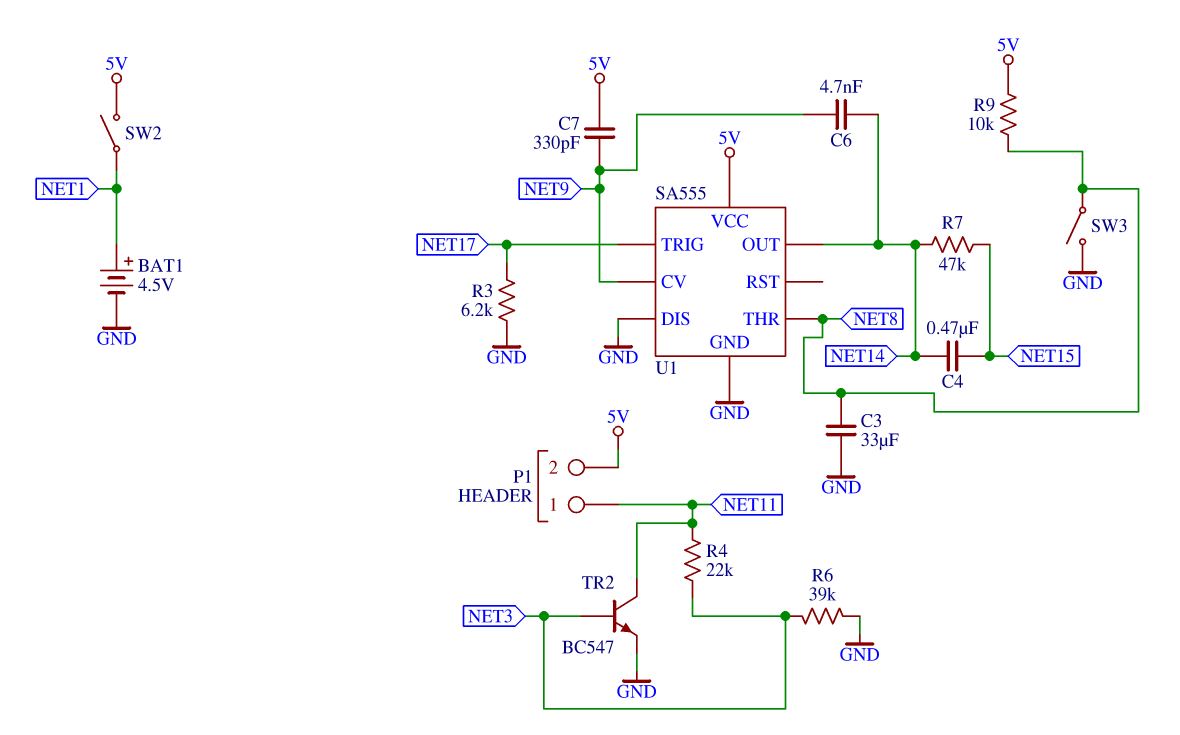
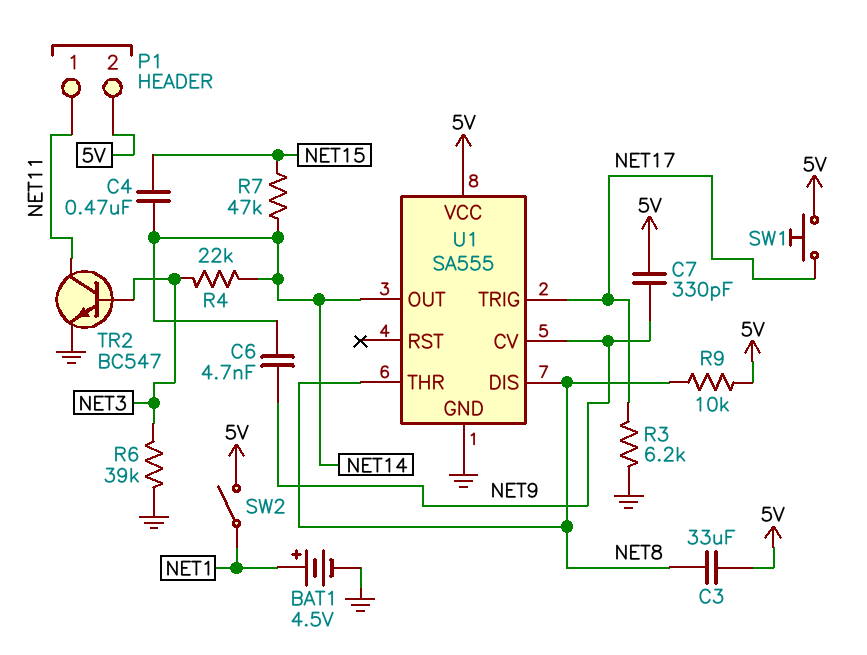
C3: 33uF (GND, NET8) -> 33uF (5V, NET8)
R4: 22k (NET3, NET11) -> 22k (NET3, NET14)
SW1: none -> button (5V, NET17)
SW3: switch (GND, NET8) -> none
U1 pin DIS: GND -> NET8

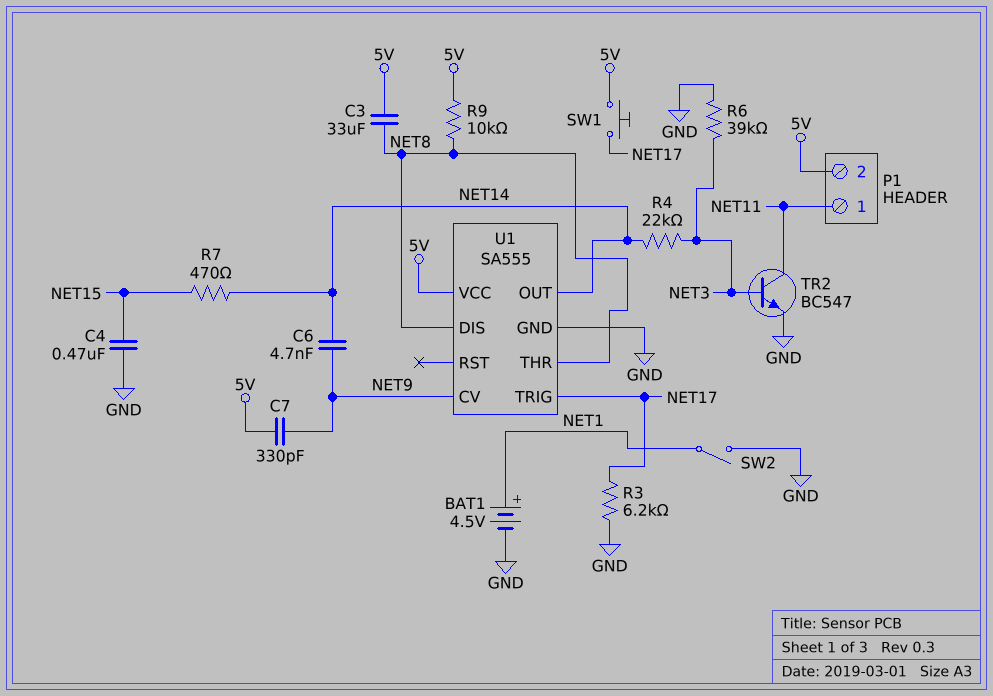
C4: 470nF (NET14, NET15) -> 470nF (GND, NET15)
R7: 47k (NET14, NET15) -> 470 (NET14, NET15)
SW2: switch (5V, NET1) -> switch (GND, NET1)

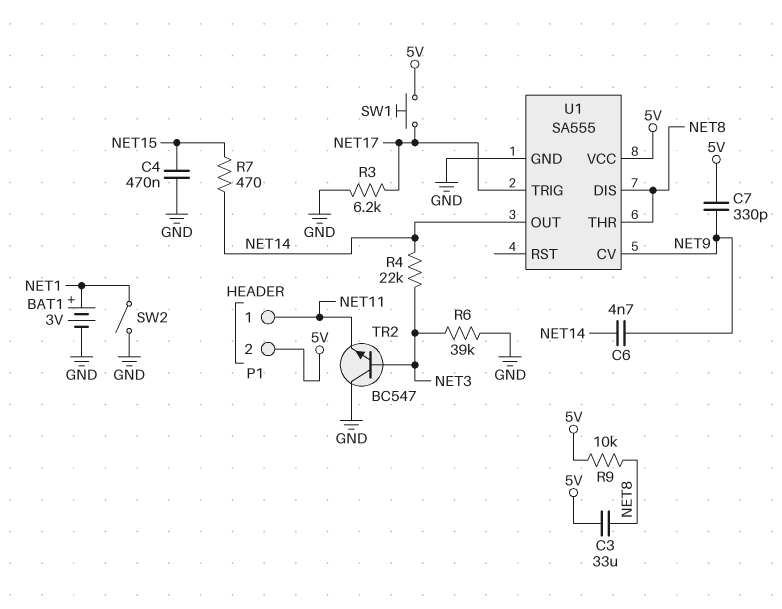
BAT1: 4.5V (plus NET1, minus GND) -> 3V (plus NET1, minus GND)
TR2: NPN BC547 (B NET3, C NET11, E GND) -> NPN BC547 (B NET3, C GND, E NET11)

